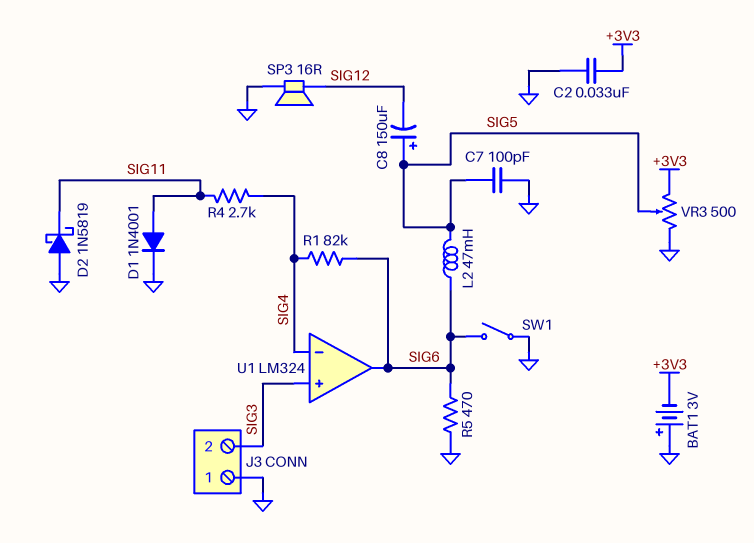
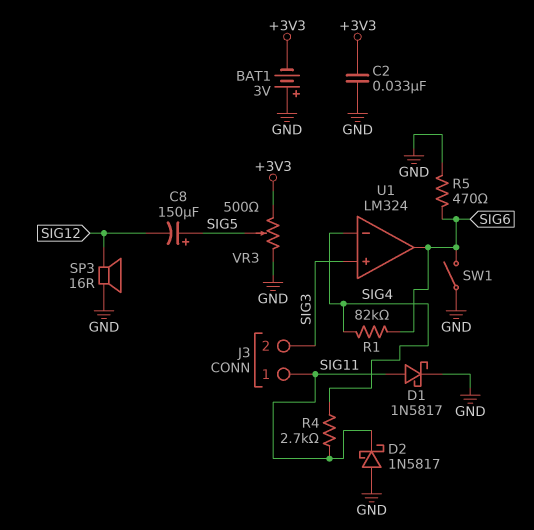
C7: 100pF (GND, SIG5) -> none
D1: diode 1N4001 (A SIG11, K GND) -> schottky 1N5817 (A SIG11, K GND)
D2: schottky 1N5819 (A GND, K SIG11) -> schottky 1N5817 (A GND, K SIG11)
J3 pin 1: GND -> SIG11
L2: 47mH (SIG5, SIG6) -> none

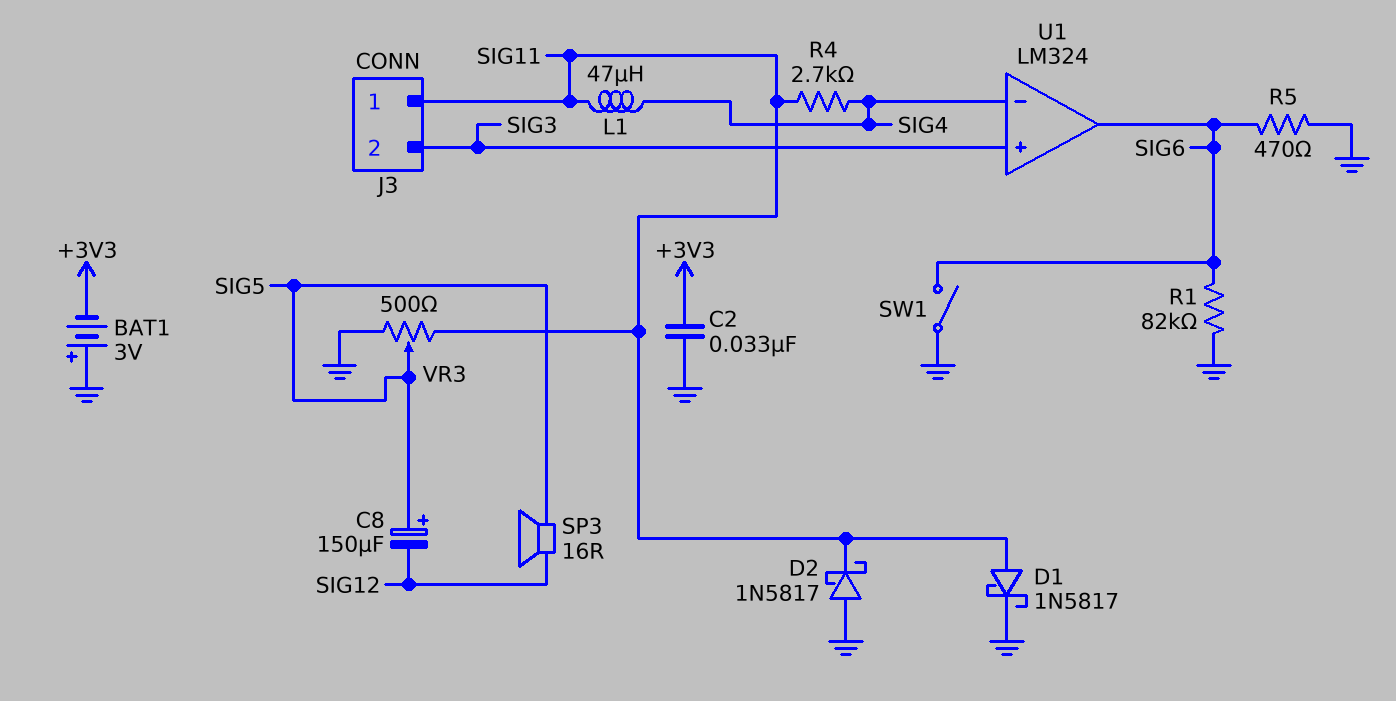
L1: none -> 47uH (SIG4, SIG11)
R1: 82k (SIG4, SIG6) -> 82k (GND, SIG6)
SP3: speaker 16R (GND, SIG12) -> speaker 16R (SIG5, SIG12)
VR3: 500 (+3V3, GND, wiper SIG5) -> 500 (GND, SIG11, wiper SIG5)

